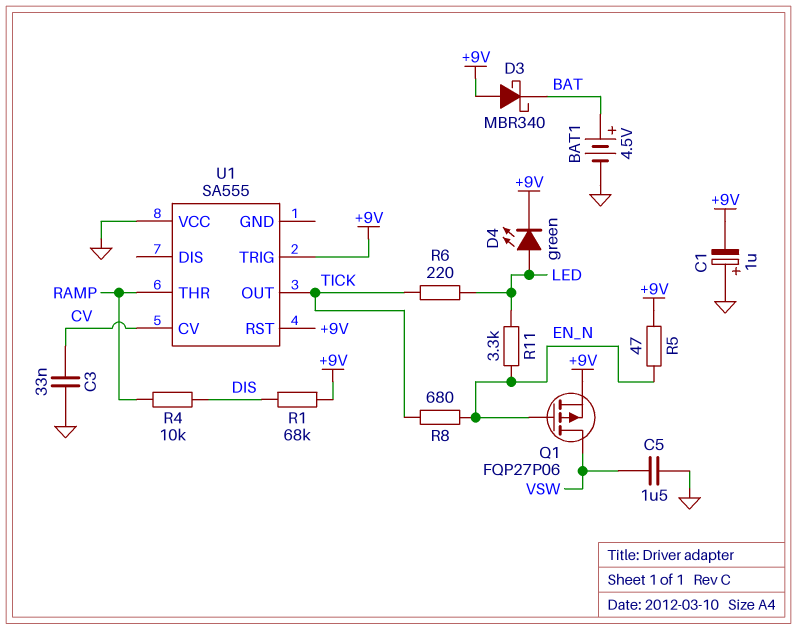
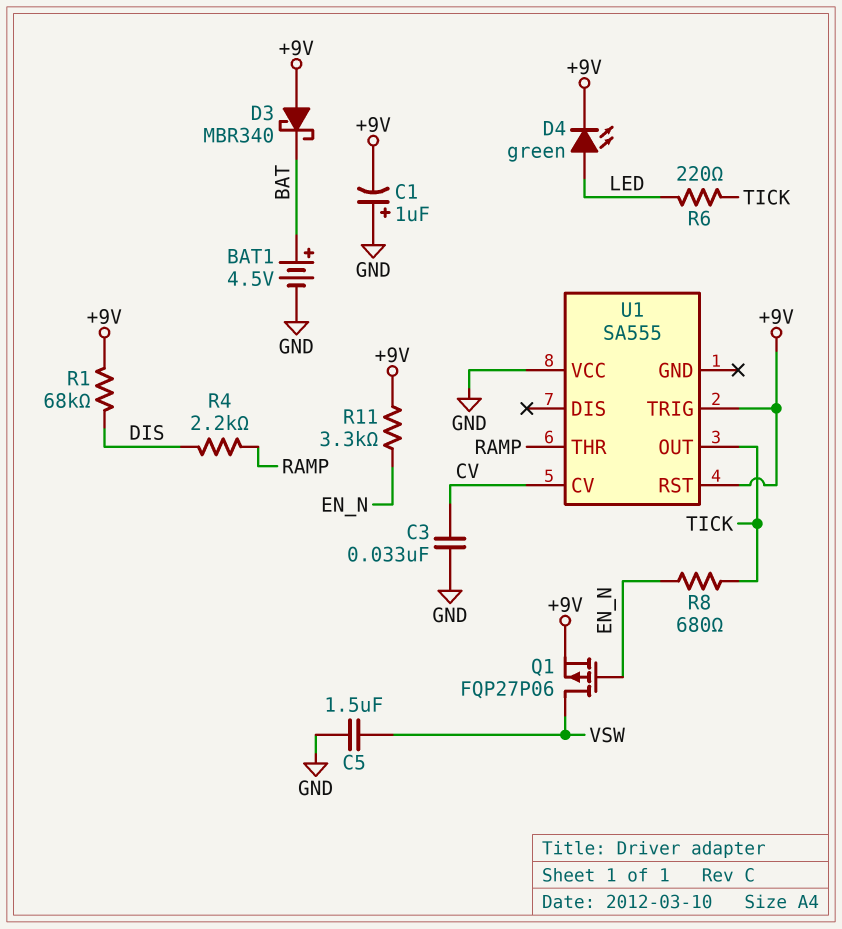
R4: 10k (DIS, RAMP) -> 2.2k (DIS, RAMP)
R5: 47 (+9V, EN_N) -> none
R11: 3.3k (EN_N, LED) -> 3.3k (+9V, EN_N)

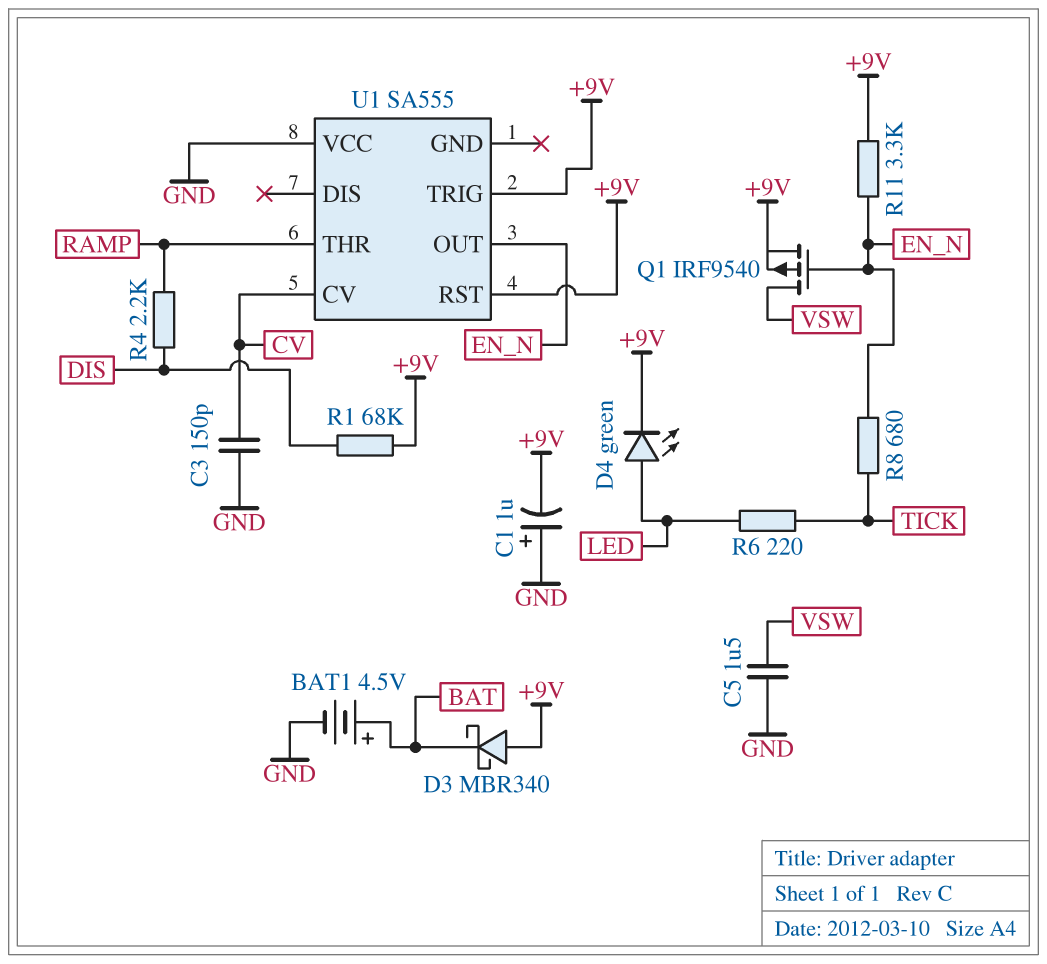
C3: 33nF (CV, GND) -> 150pF (CV, GND)
Q1: PMOS FQP27P06 (G EN_N, D VSW, S +9V) -> PMOS IRF9540 (G EN_N, D VSW, S +9V)
U1 pin OUT: TICK -> EN_N

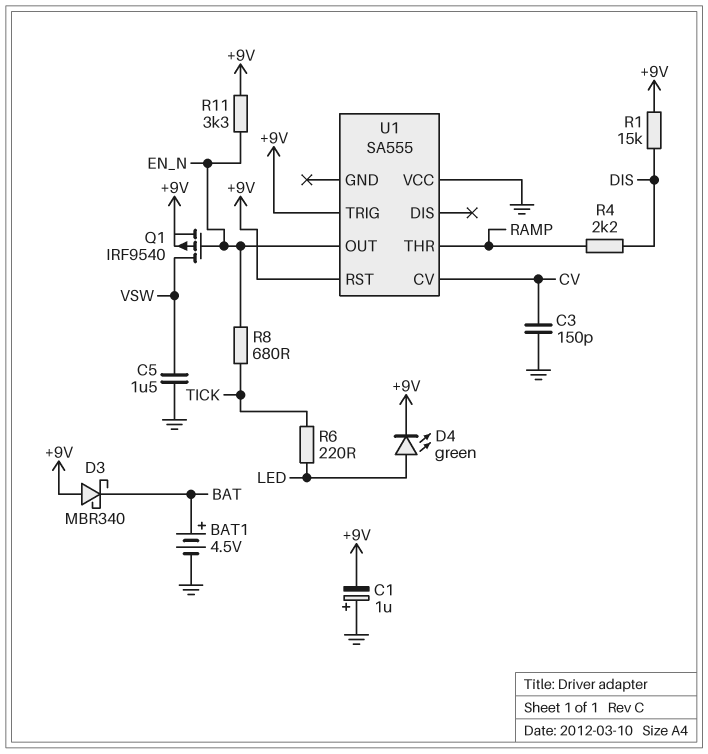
R1: 68k (+9V, DIS) -> 15k (+9V, DIS)

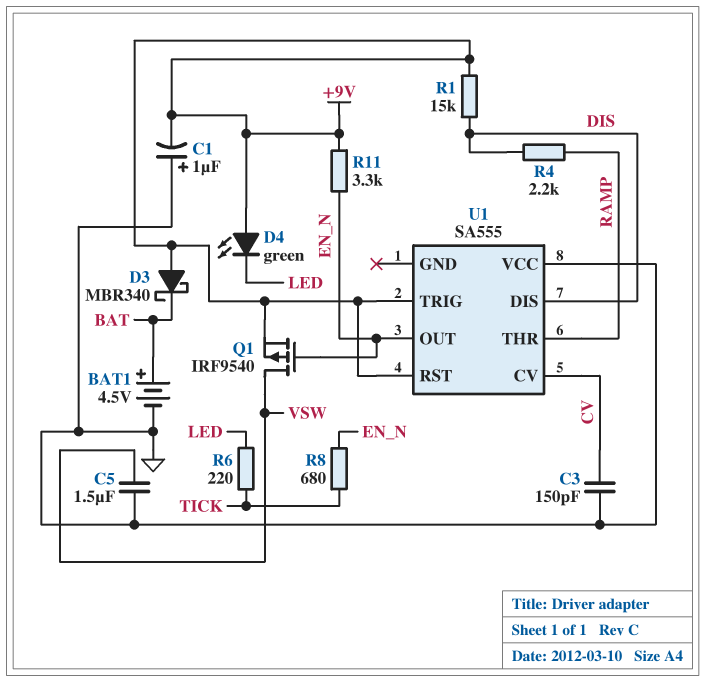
D4: LED green (A LED, K +9V) -> LED green (A +9V, K LED)
U1 pin DIS: none -> DIS

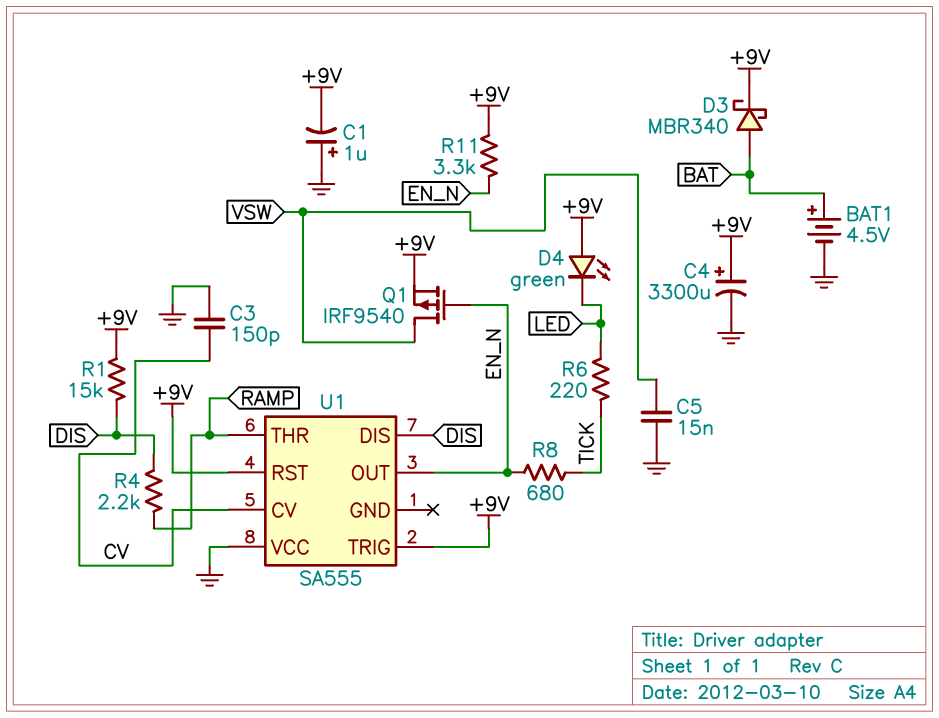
C4: none -> 3300uF (plus +9V, minus GND)
C5: 1.5uF (GND, VSW) -> 15nF (GND, VSW)
D3: schottky MBR340 (A +9V, K BAT) -> schottky MBR340 (A BAT, K +9V)

